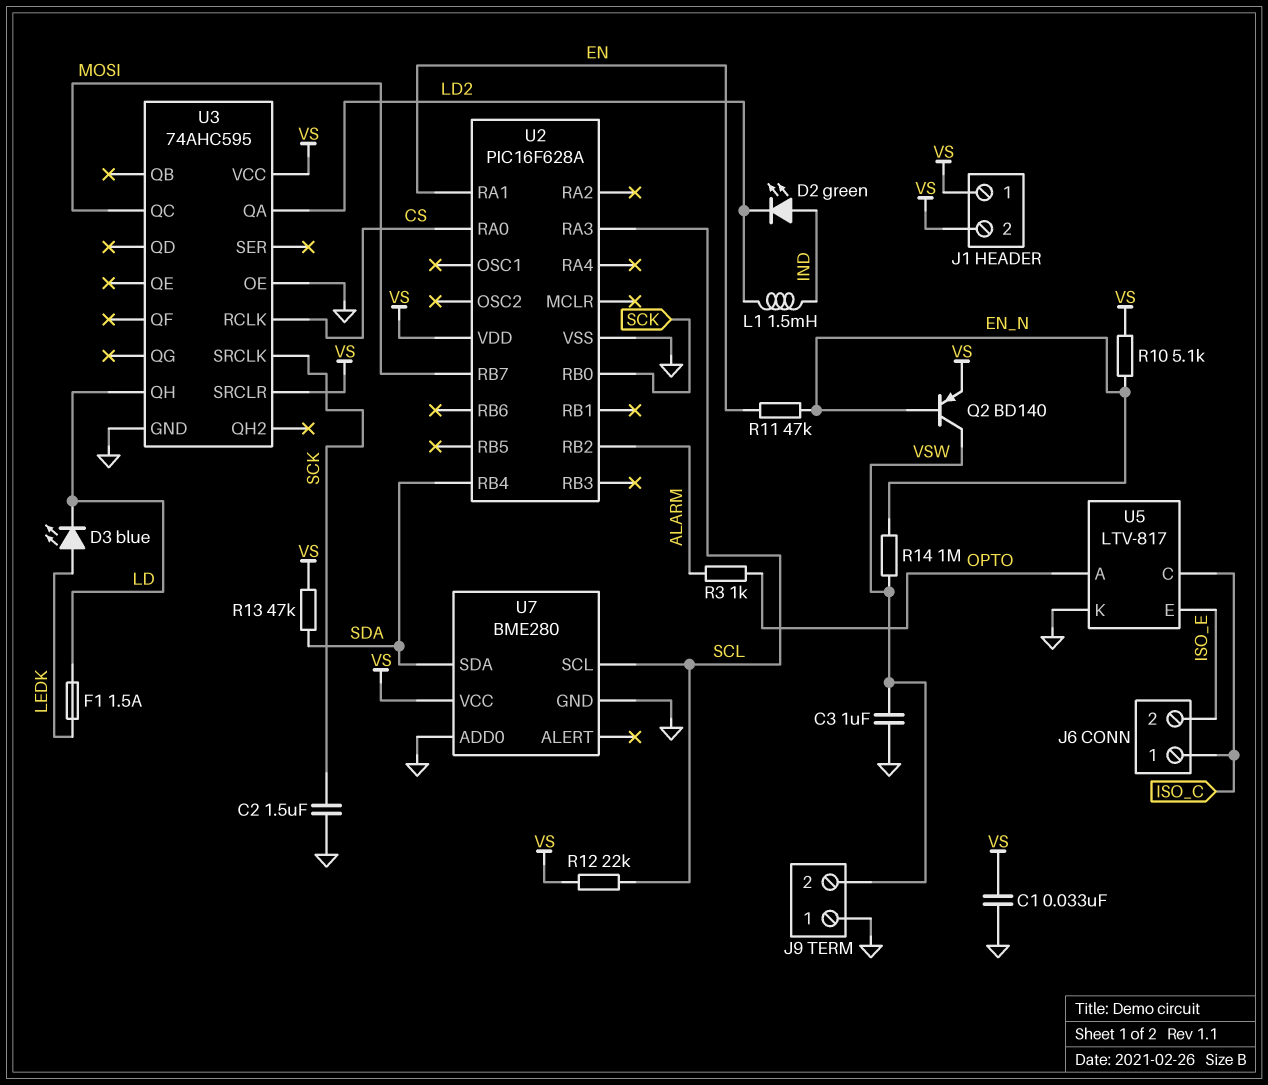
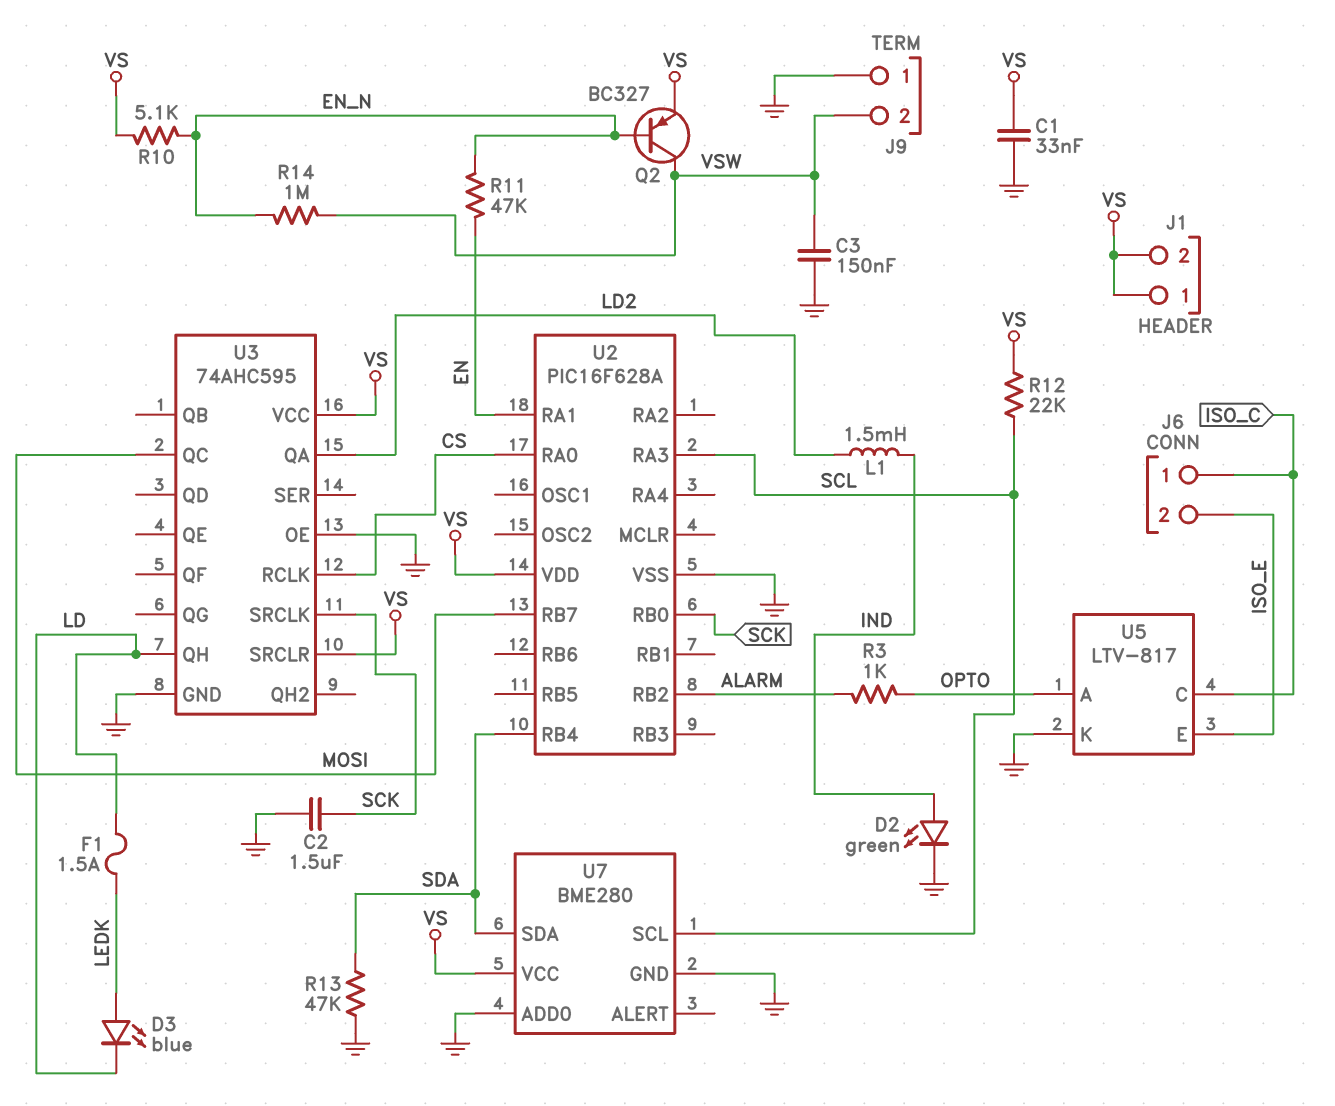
C3: 1uF (GND, VSW) -> 150nF (GND, VSW)
D2: LED green (A IND, K LD2) -> LED green (A IND, K GND)
Q2: PNP BD140 (B EN_N, C VSW, E VS) -> PNP BC327 (B EN_N, C VSW, E VS)
R13: 47k (SDA, VS) -> 47k (GND, SDA)

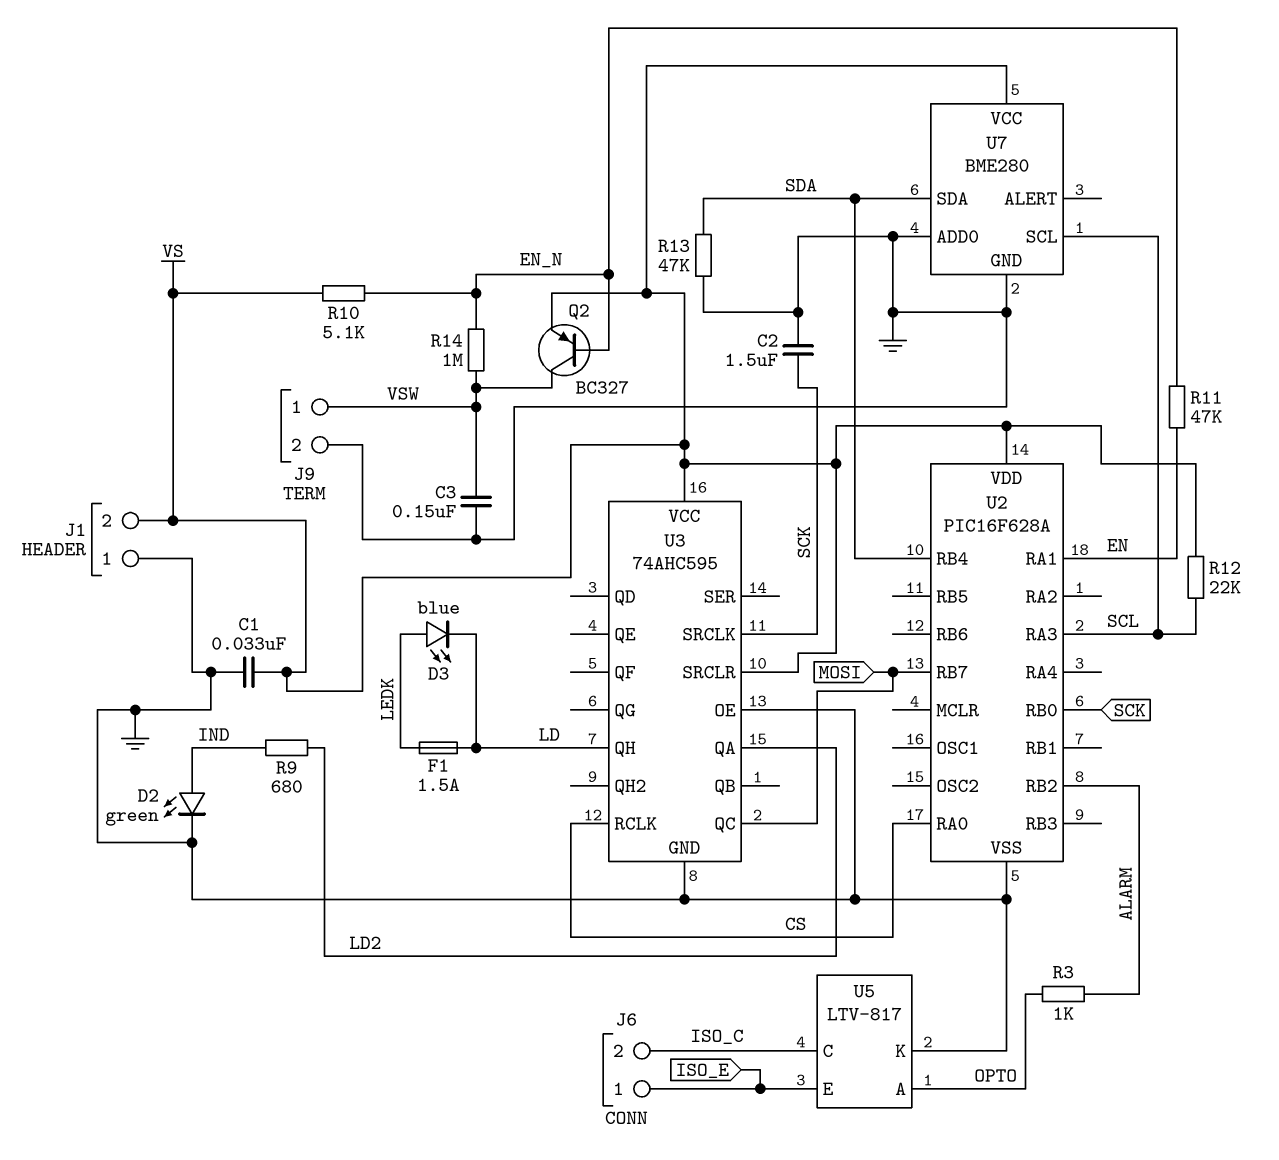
J1 pin 1: VS -> GND
J6 pin 1: ISO_C -> ISO_E
J6 pin 2: ISO_E -> ISO_C
J9 pin 1: GND -> VSW
J9 pin 2: VSW -> GND
L1: 1.5mH (IND, LD2) -> none
R9: none -> 680 (IND, LD2)

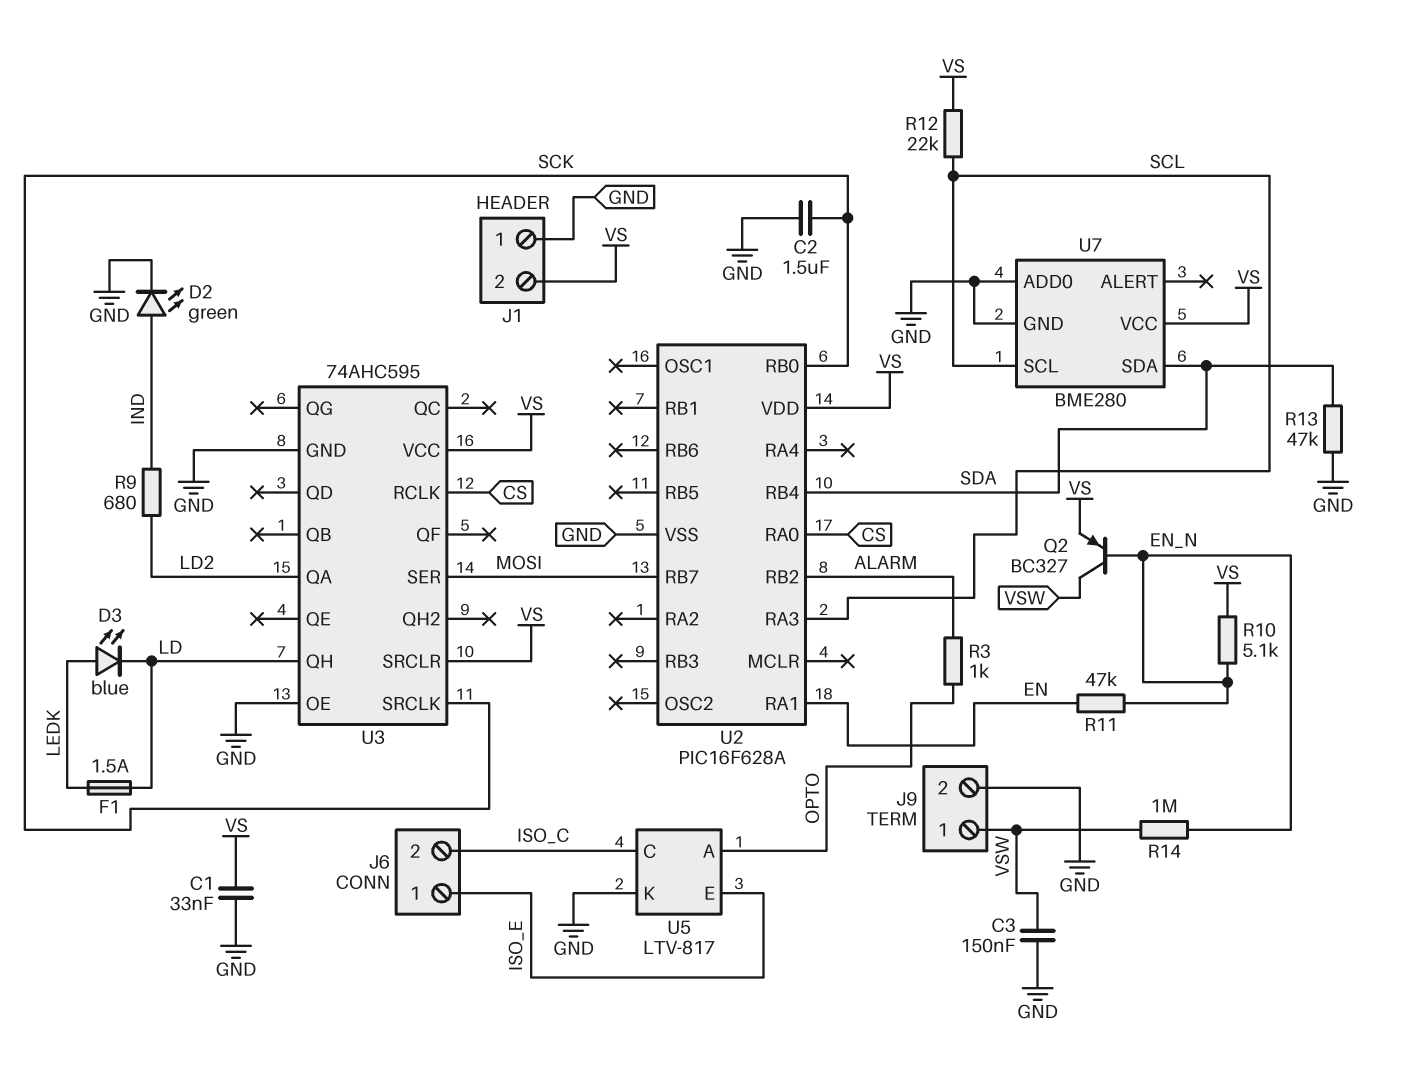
U3 pin QC: MOSI -> none
U3 pin SER: none -> MOSI

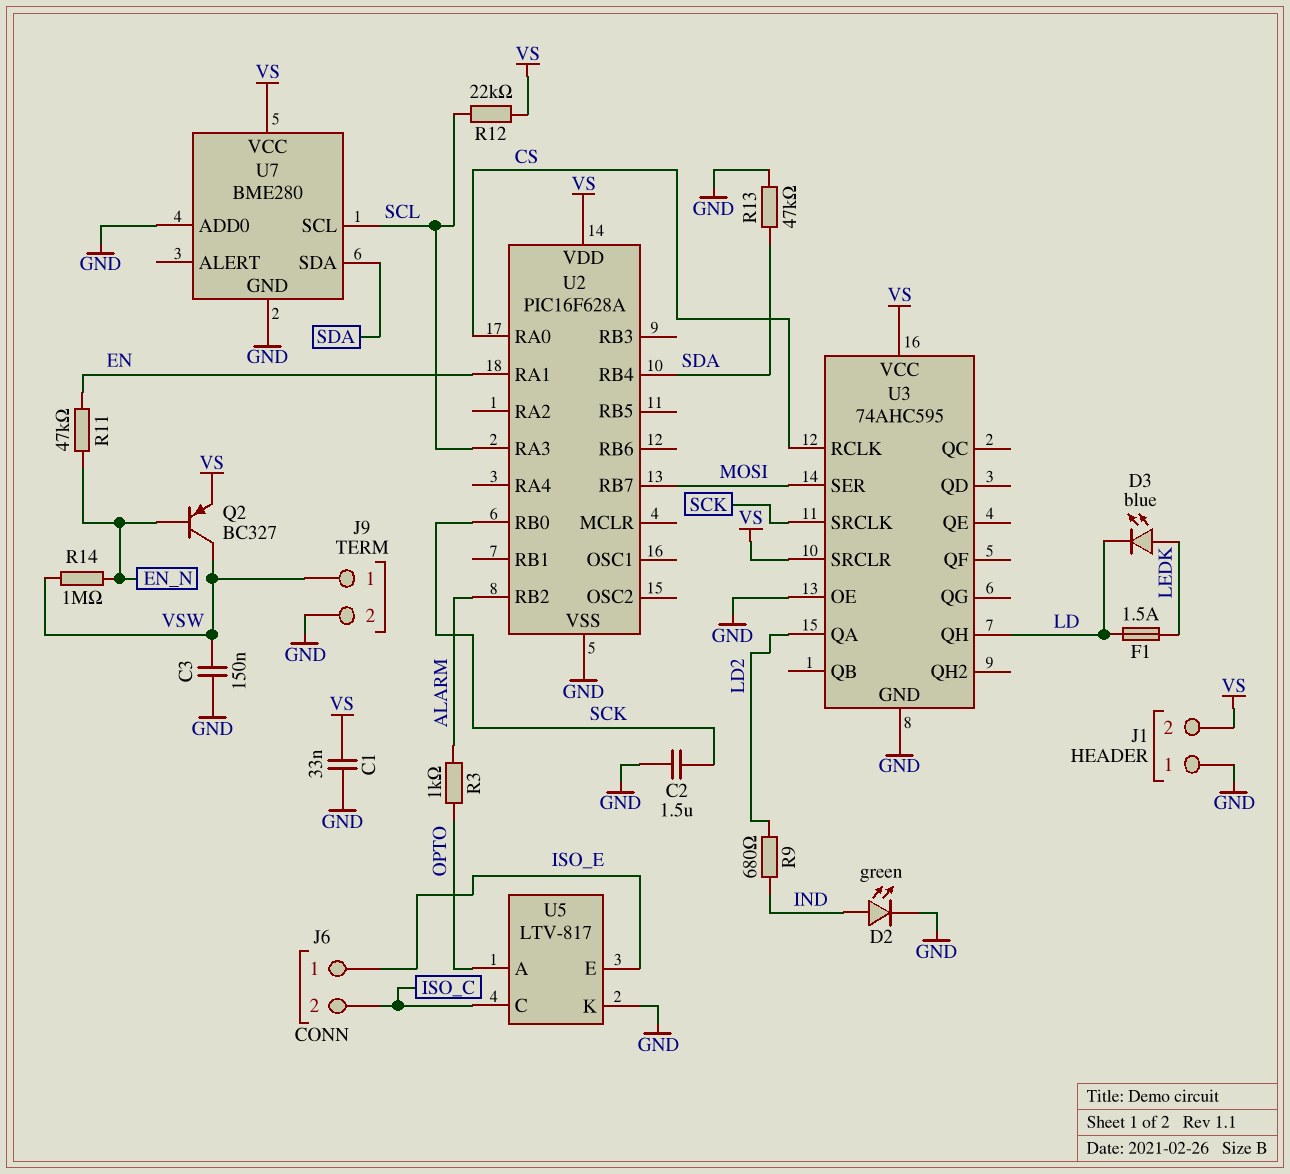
R10: 5.1k (EN_N, VS) -> none

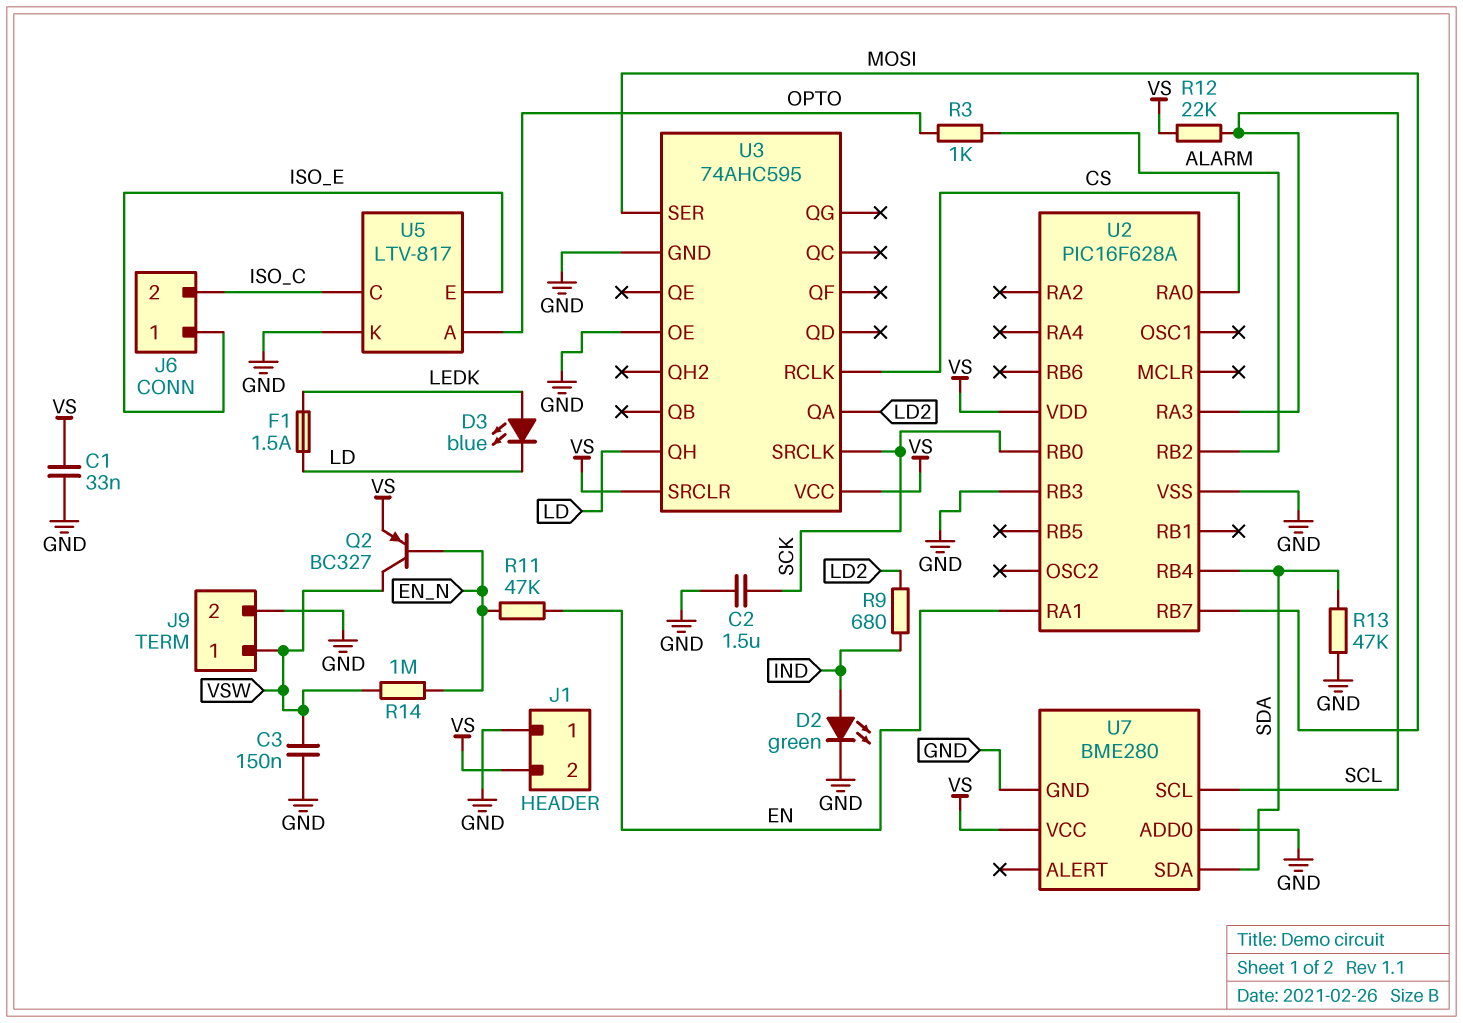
U2 pin RB3: none -> GND

